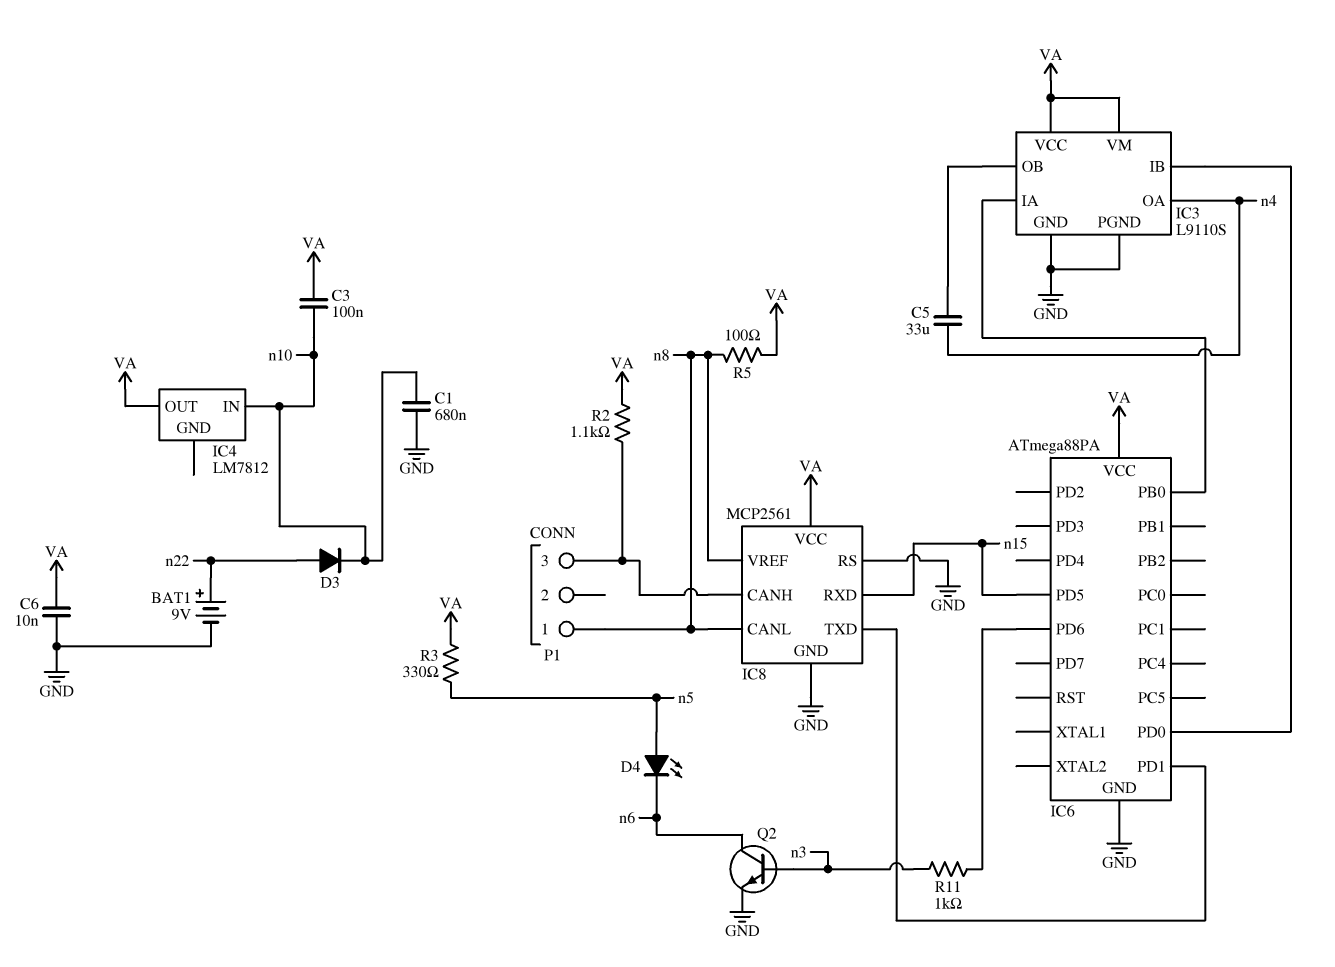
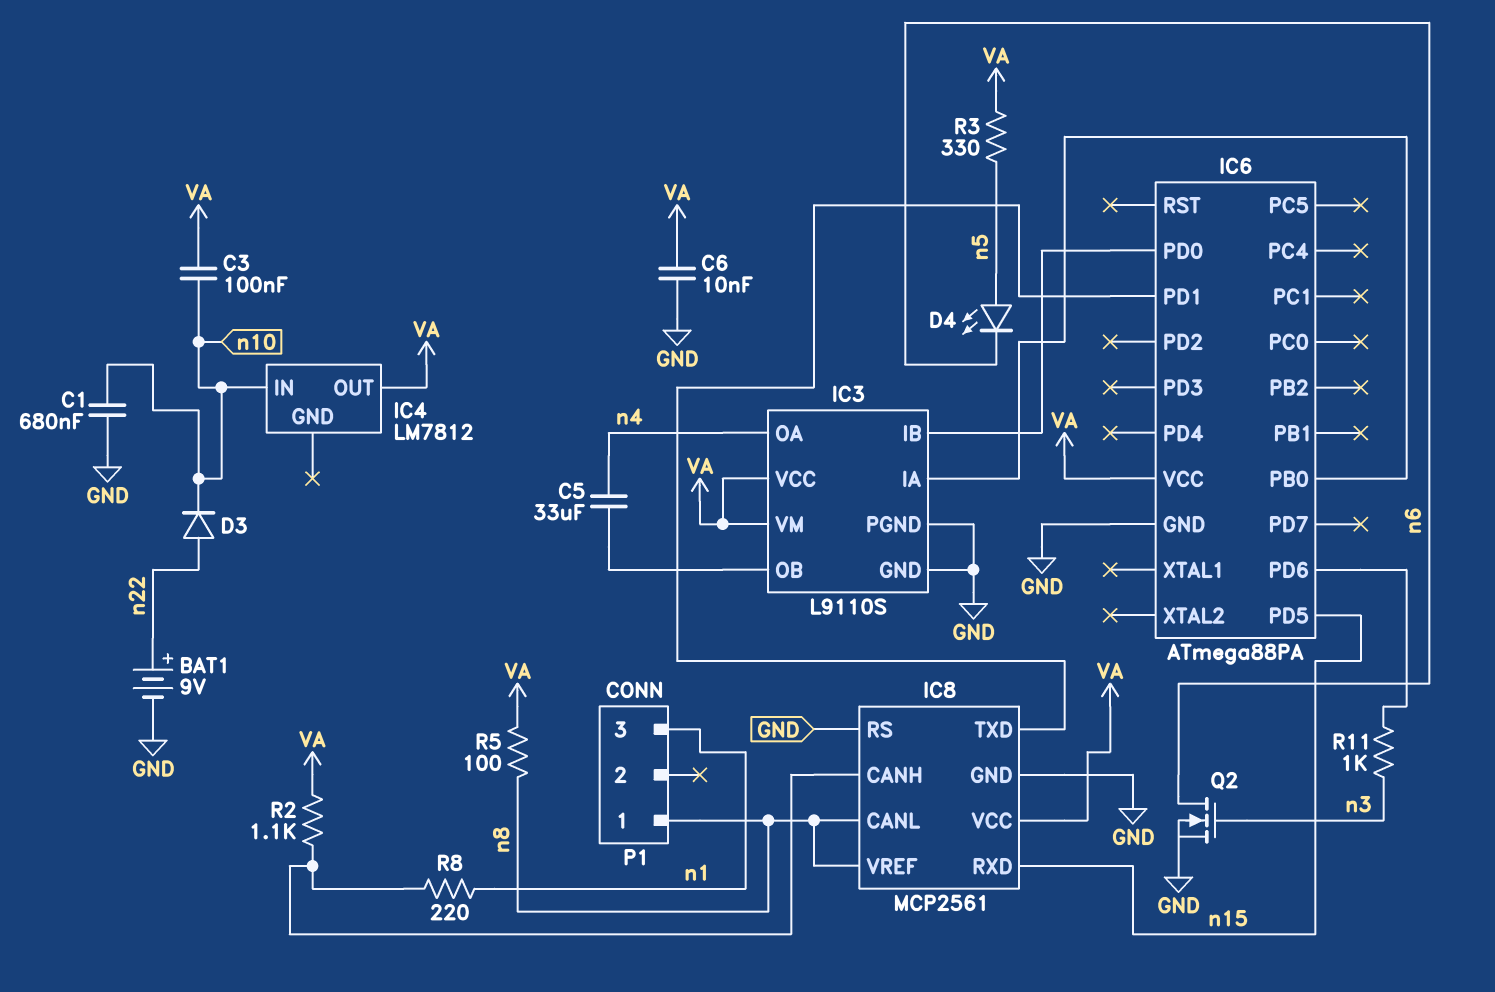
P1 pin 3: IC8/CANH -> n1
Q2: NPN (B n3, C n6, E GND) -> NMOS (G n3, D n6, S GND)
R8: none -> 220 (IC8/CANH, n1)

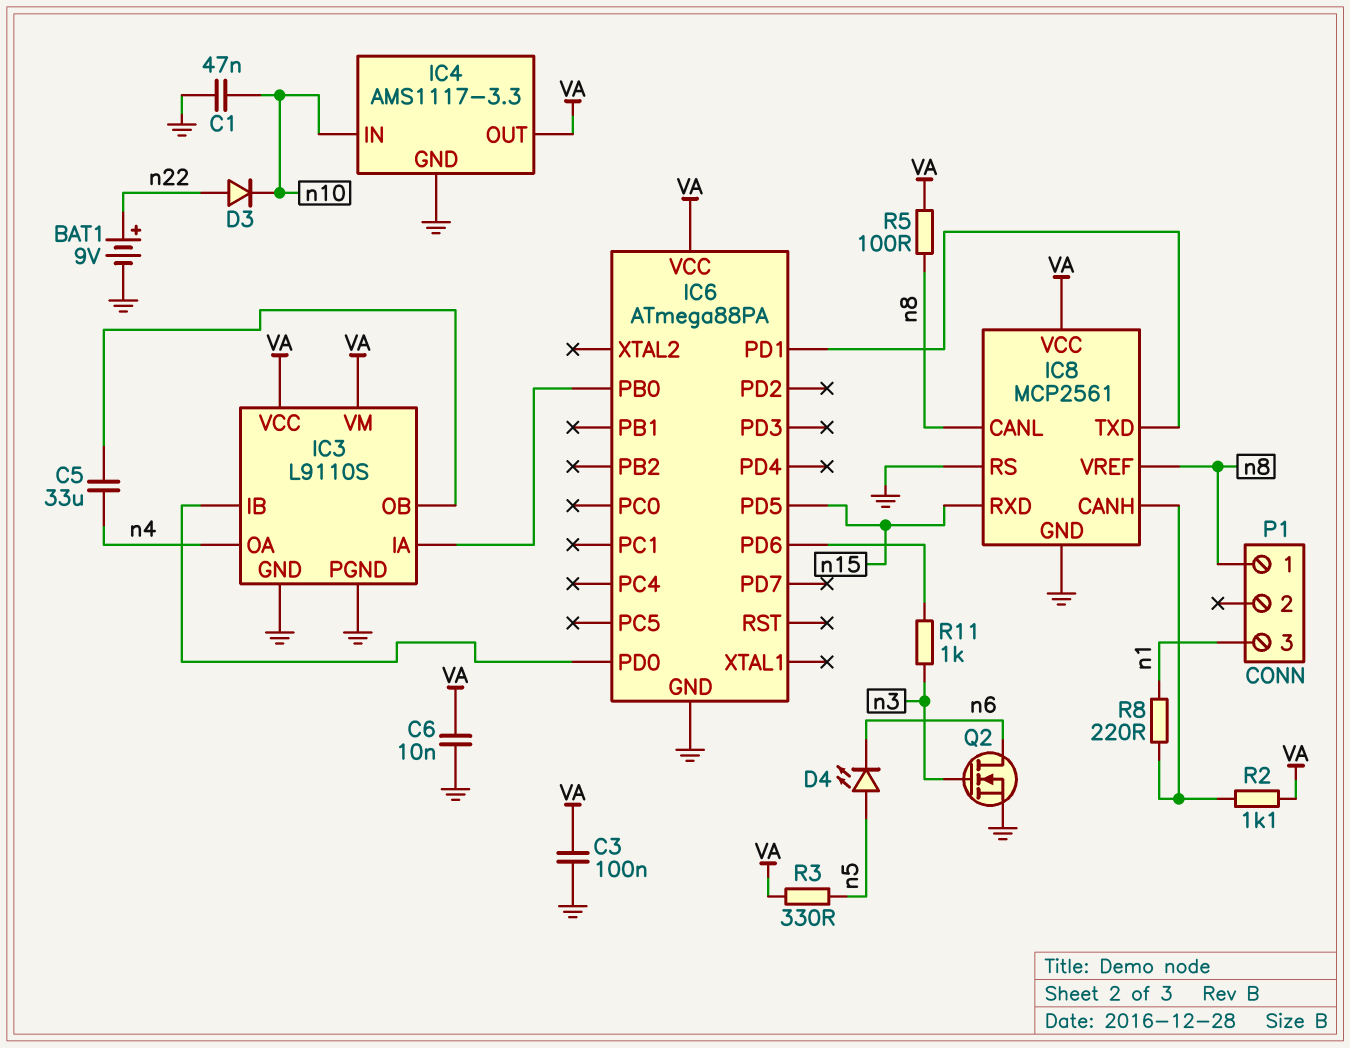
C1: 680nF (GND, n10) -> 47nF (GND, n10)
C3: 100nF (VA, n10) -> 100nF (GND, VA)
IC4: LM7812 -> AMS1117-3.3
IC4 pin GND: none -> GND

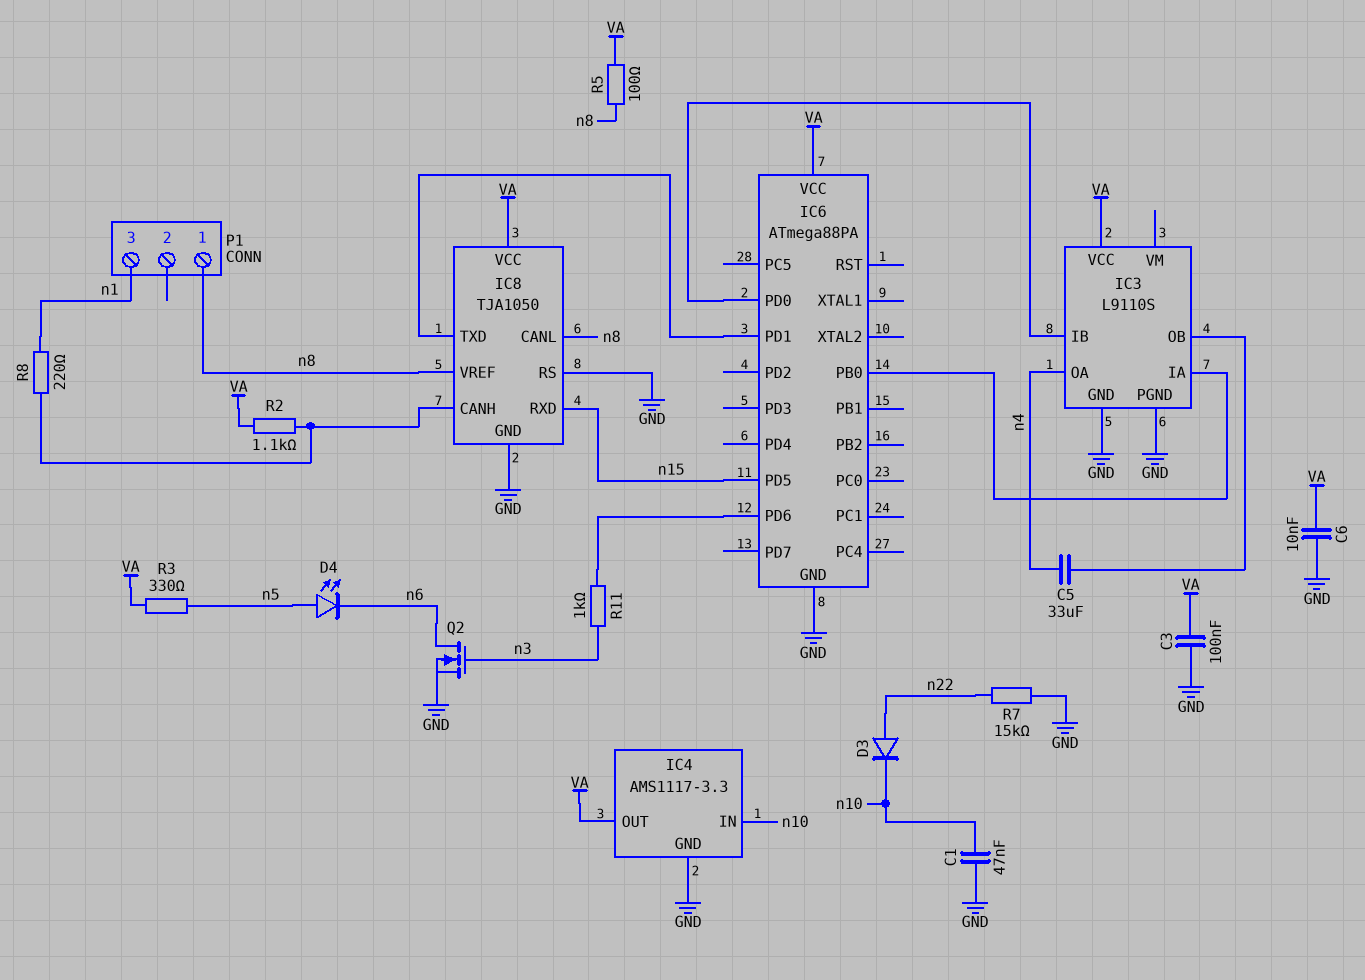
BAT1: 9V (plus n22, minus GND) -> none
IC3 pin VM: VA -> none
IC8: MCP2561 -> TJA1050
R7: none -> 15k (GND, n22)

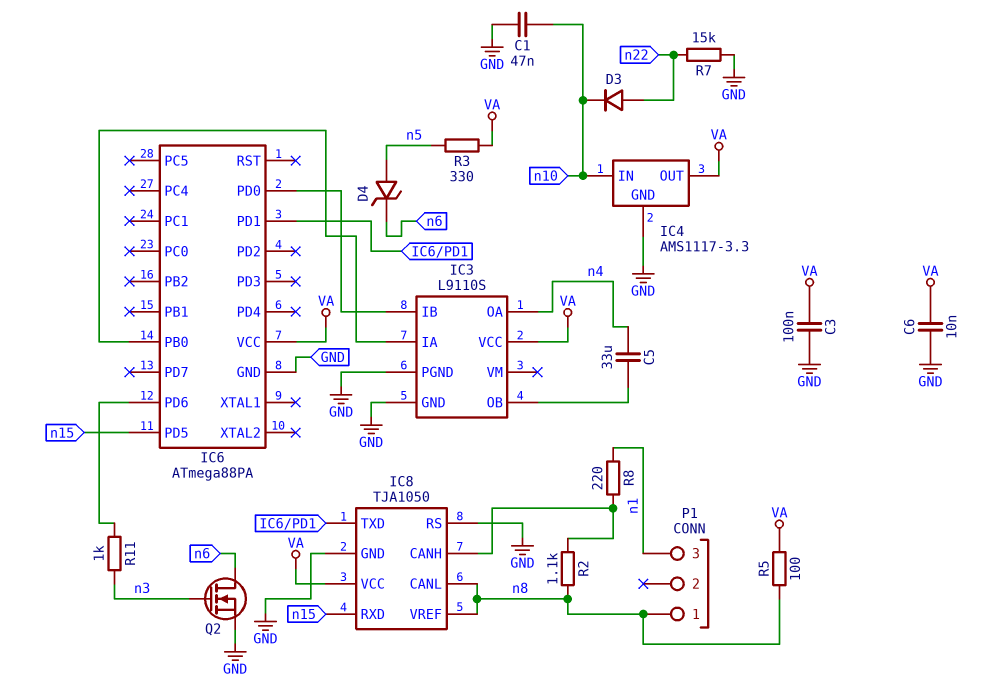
D4: LED (A n5, K n6) -> zener (A n5, K n6)
R2: 1.1k (IC8/CANH, VA) -> 1.1k (IC8/CANH, n8)

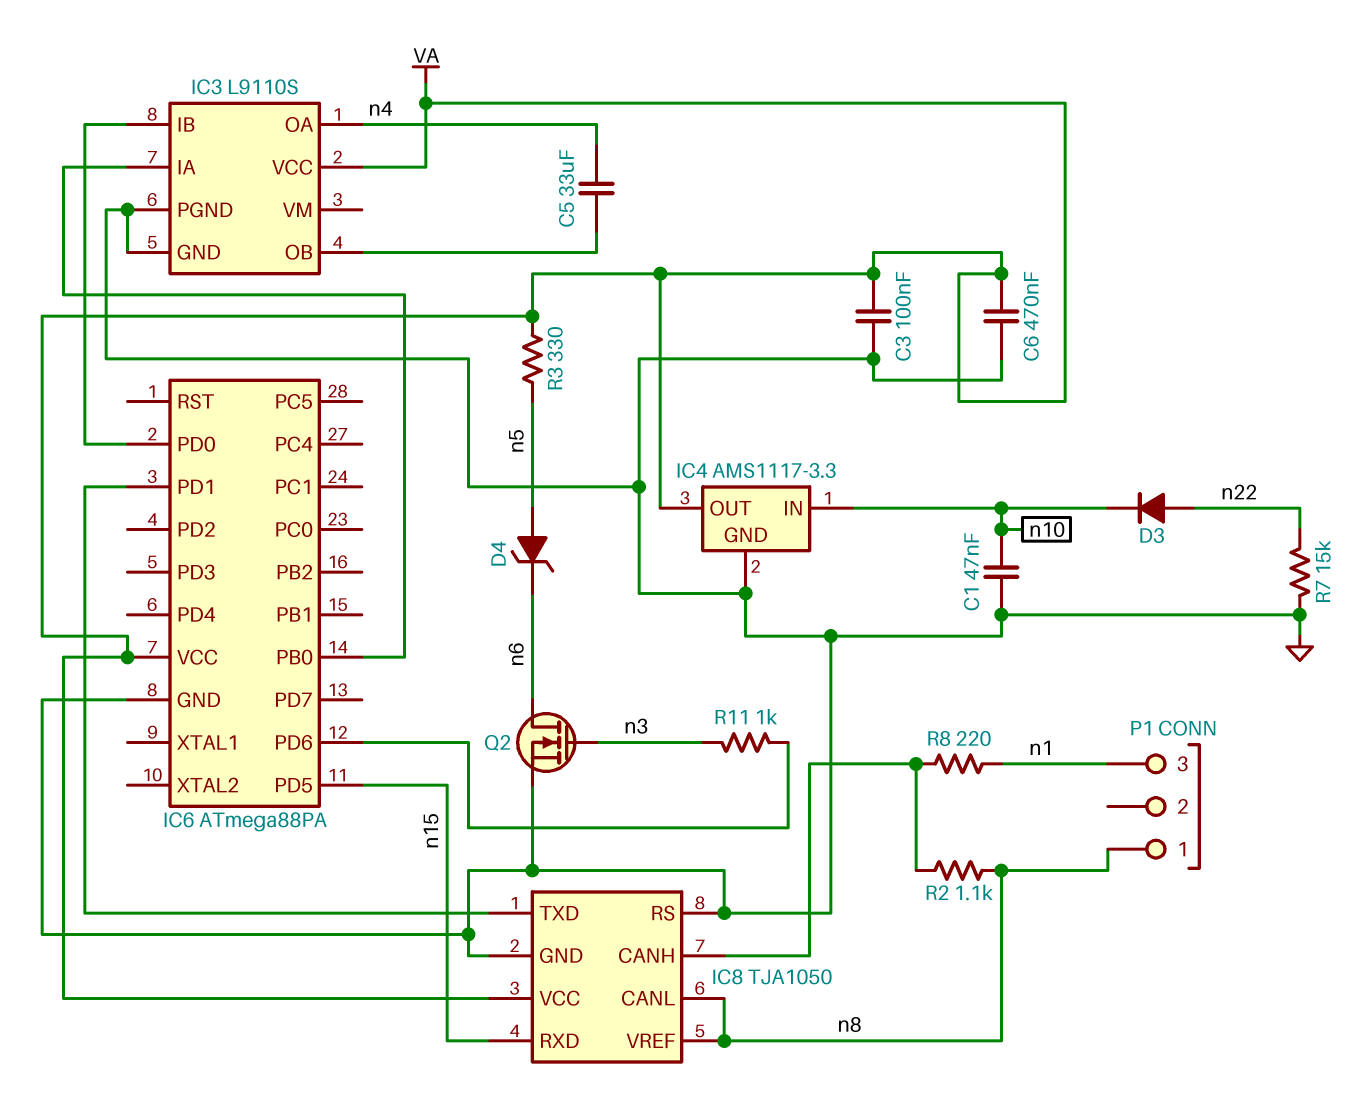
C6: 10nF (GND, VA) -> 470nF (GND, VA)
R5: 100 (VA, n8) -> none

